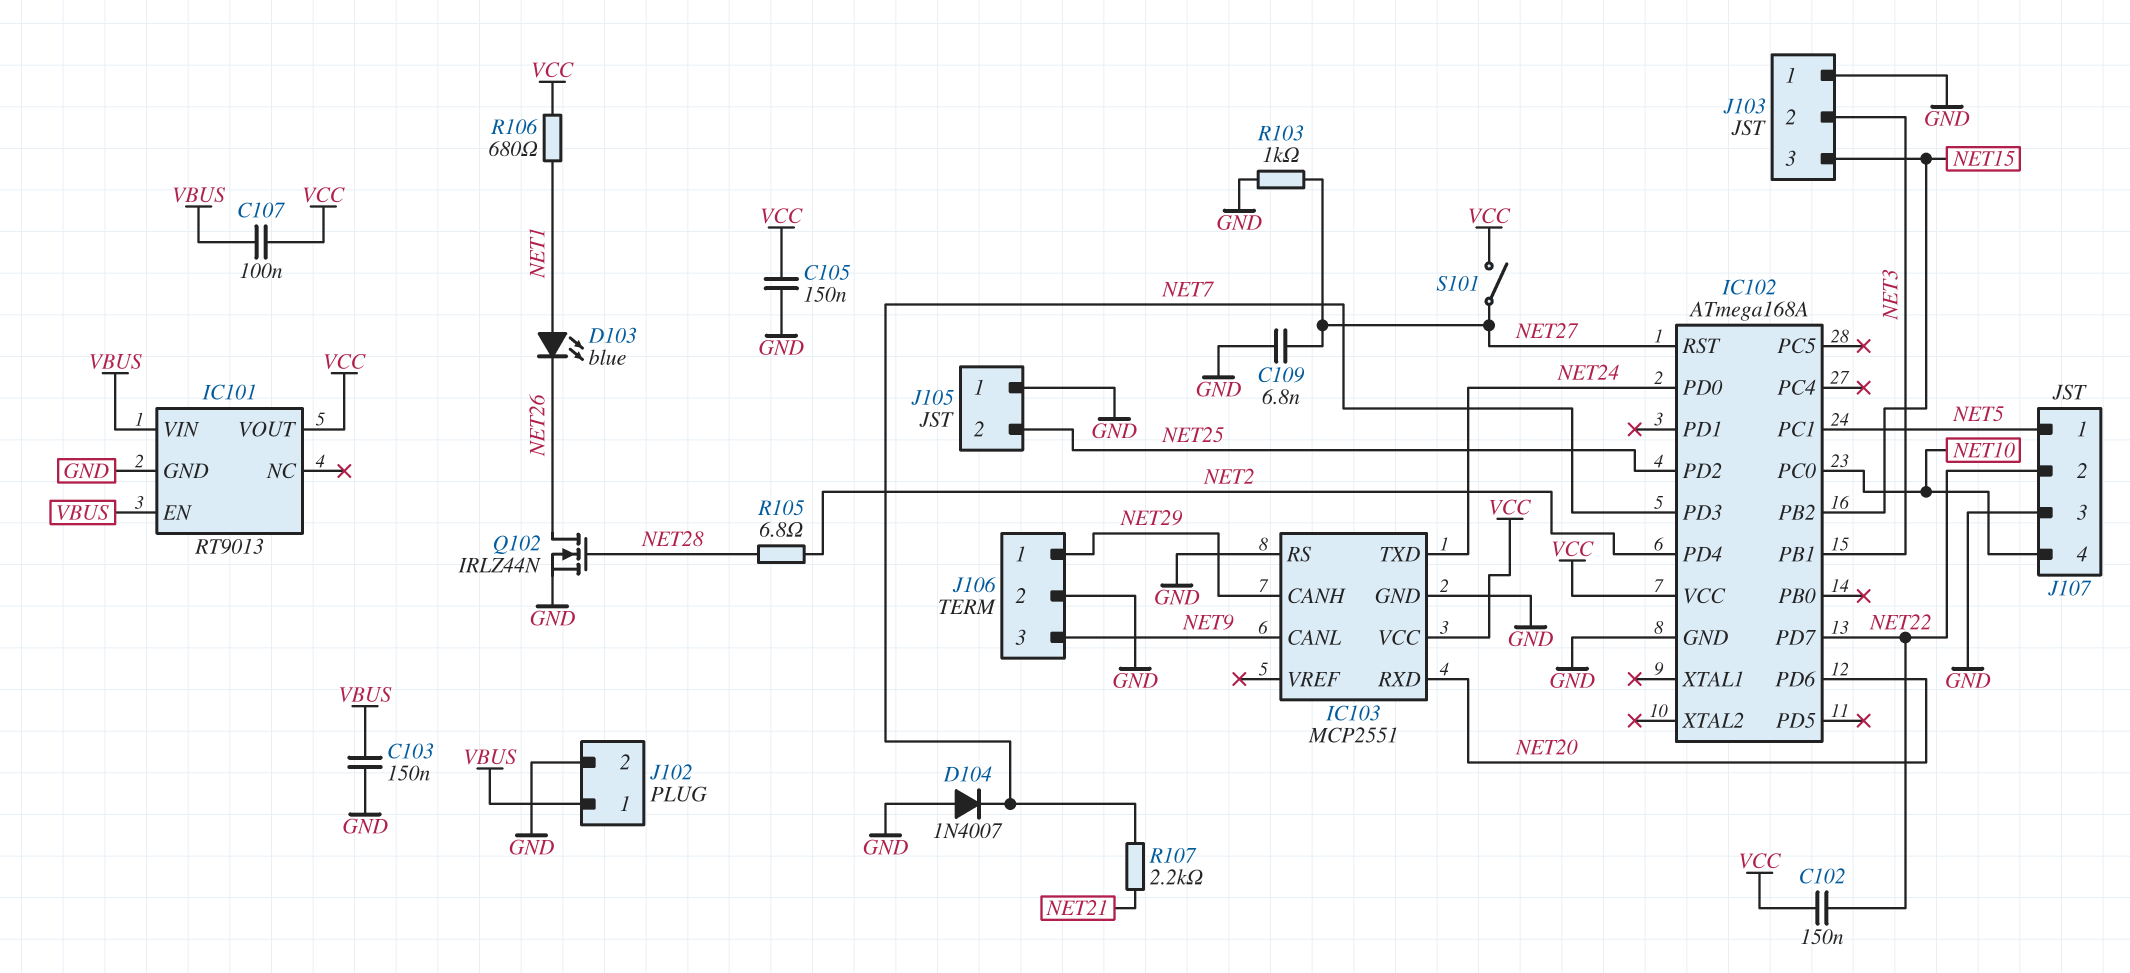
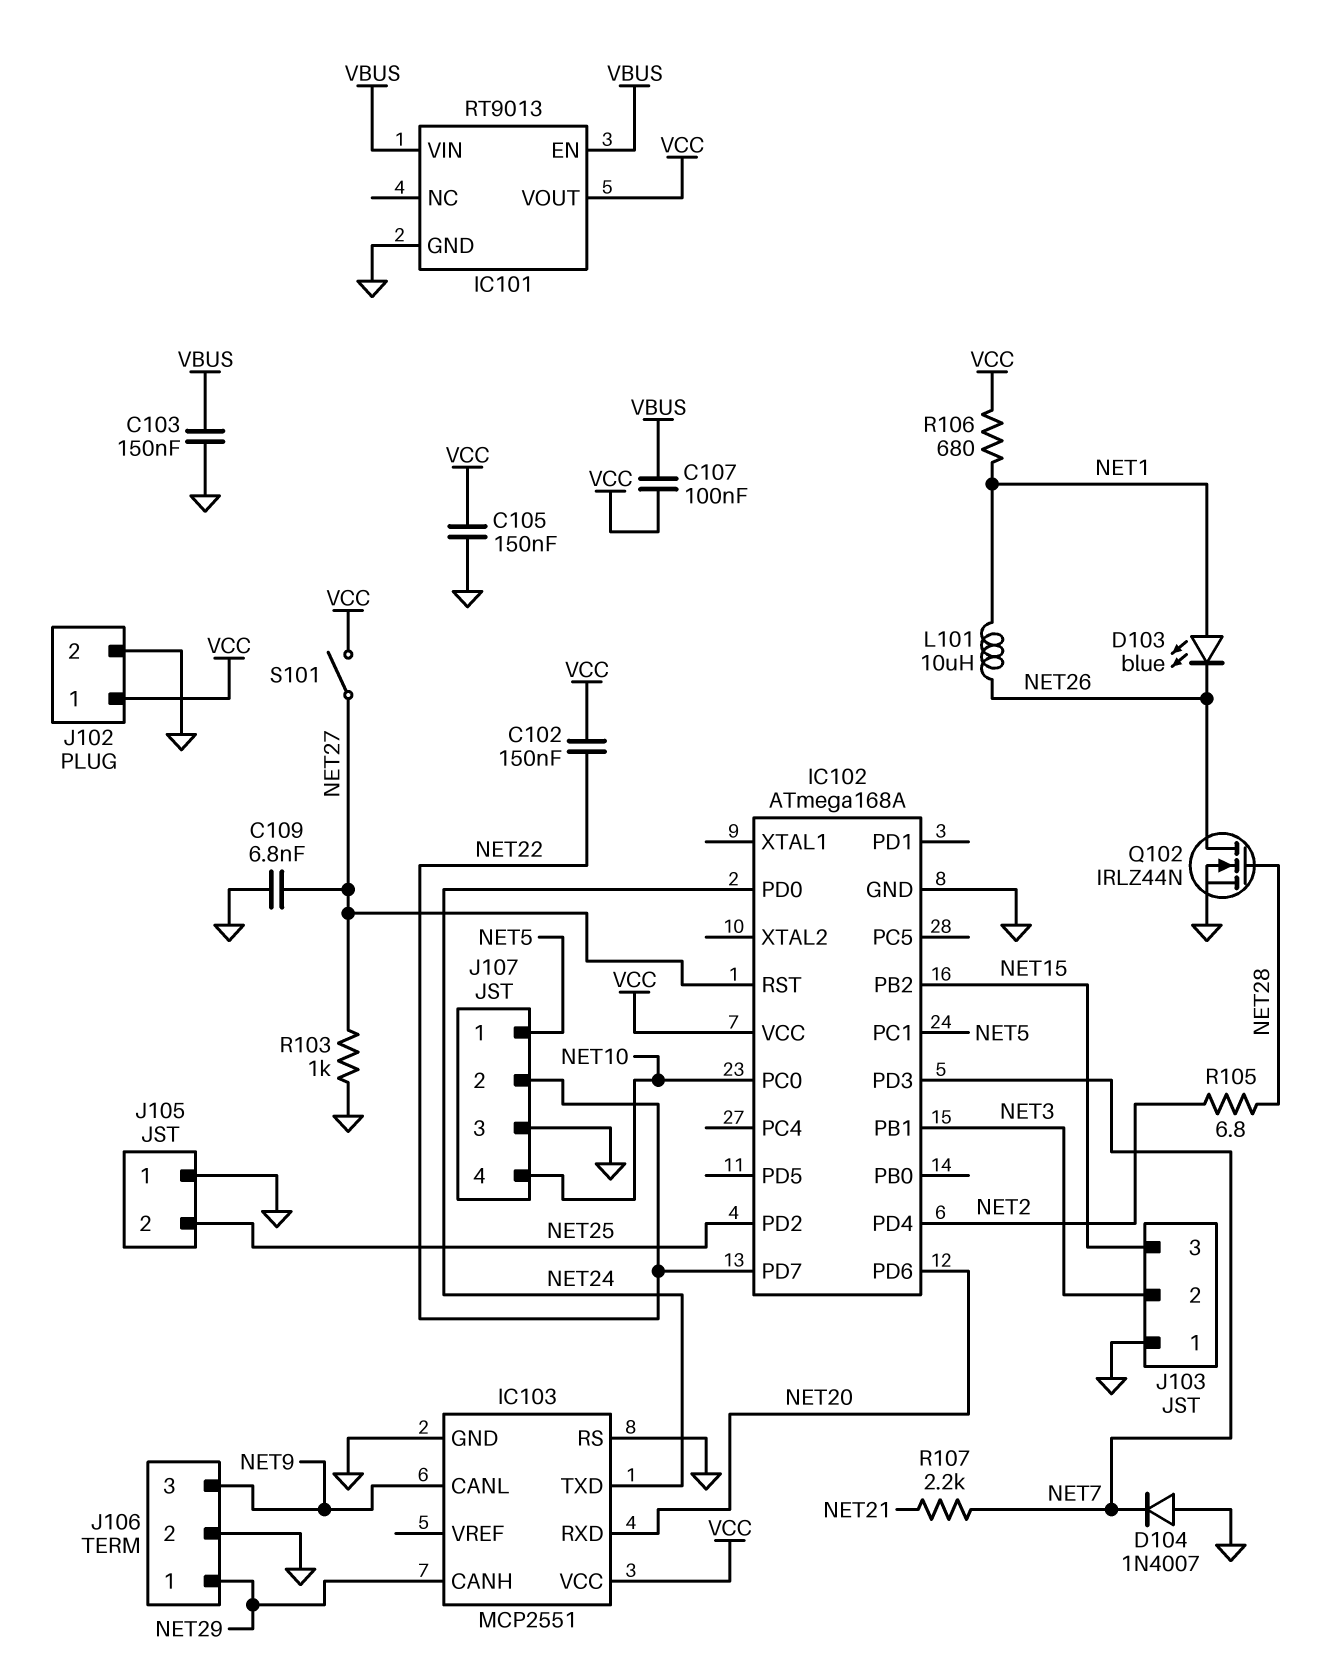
J102 pin 1: VBUS -> VCC
L101: none -> 10uH (NET1, NET26)

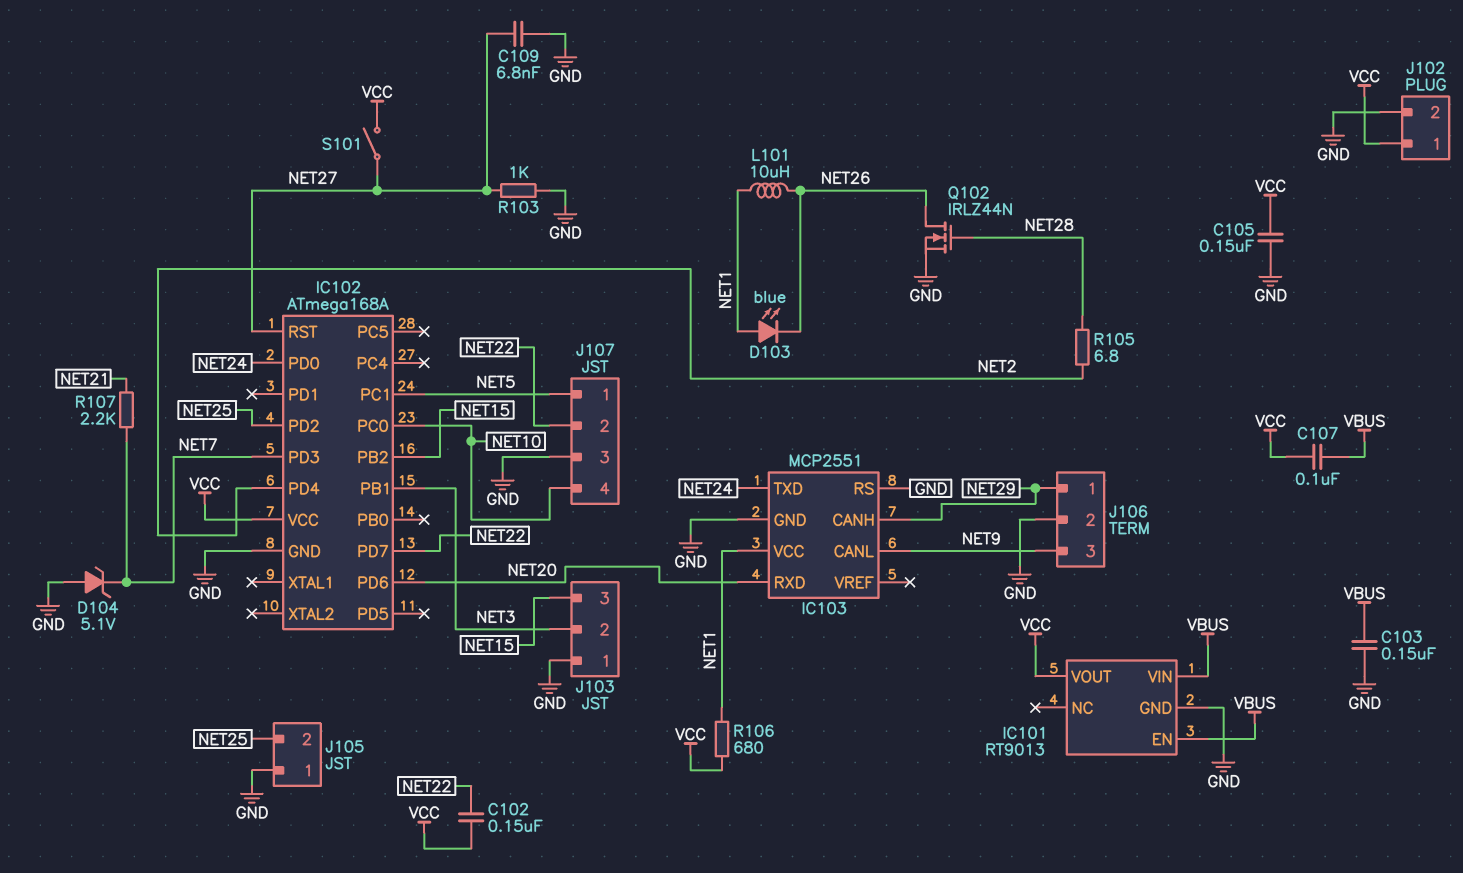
D104: diode 1N4007 (A GND, K NET7) -> zener 5.1V (A GND, K NET7)
IC103 pin VCC: VCC -> NET1

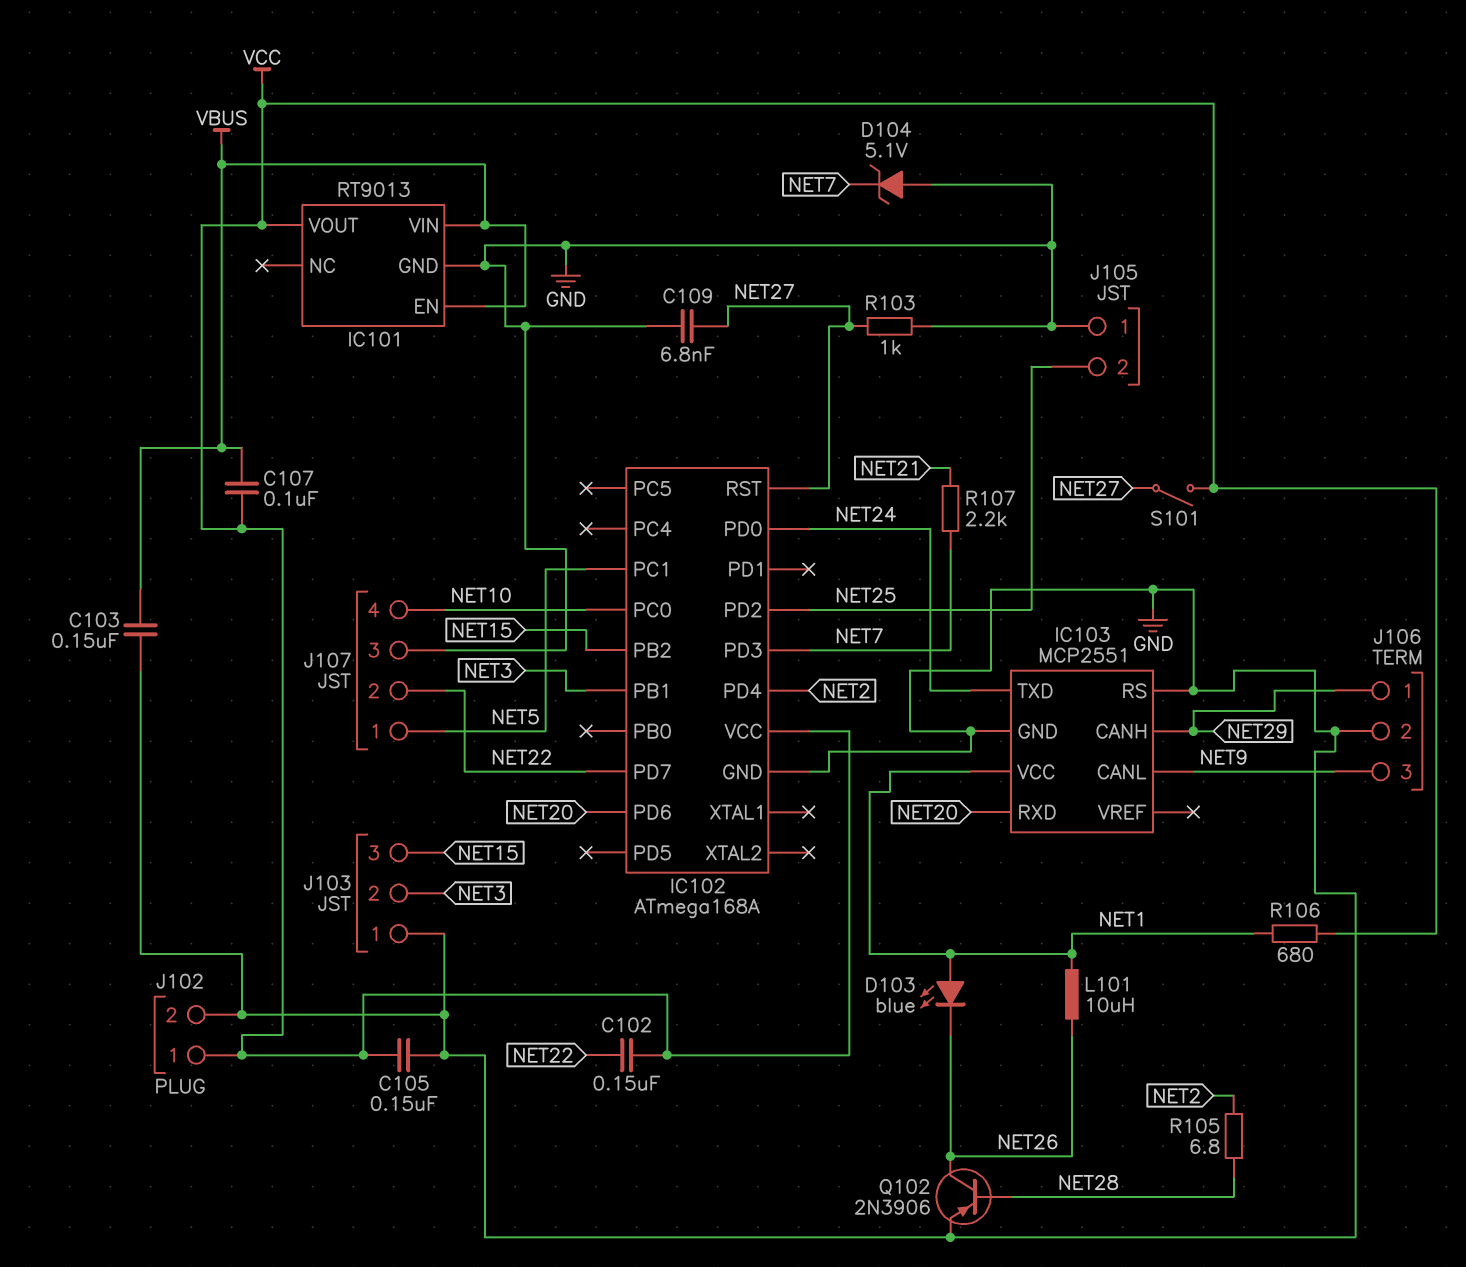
Q102: NMOS IRLZ44N (G NET28, D NET26, S GND) -> PNP 2N3906 (B NET28, C NET26, E GND)

